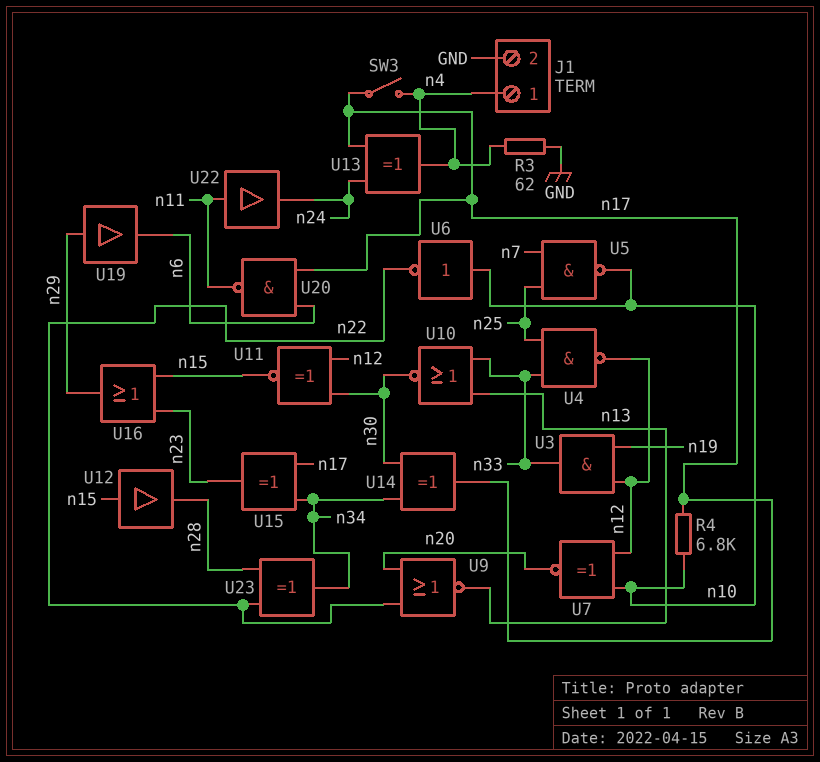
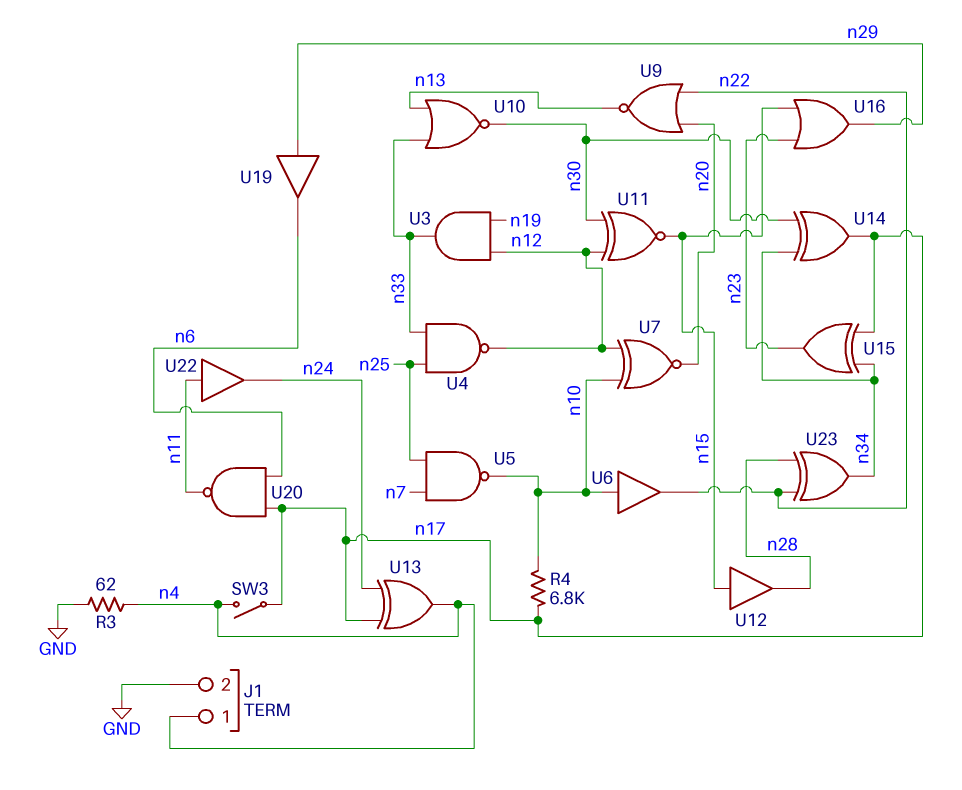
U6: NOT (in n10, out n22) -> buffer (in n10, out n22)

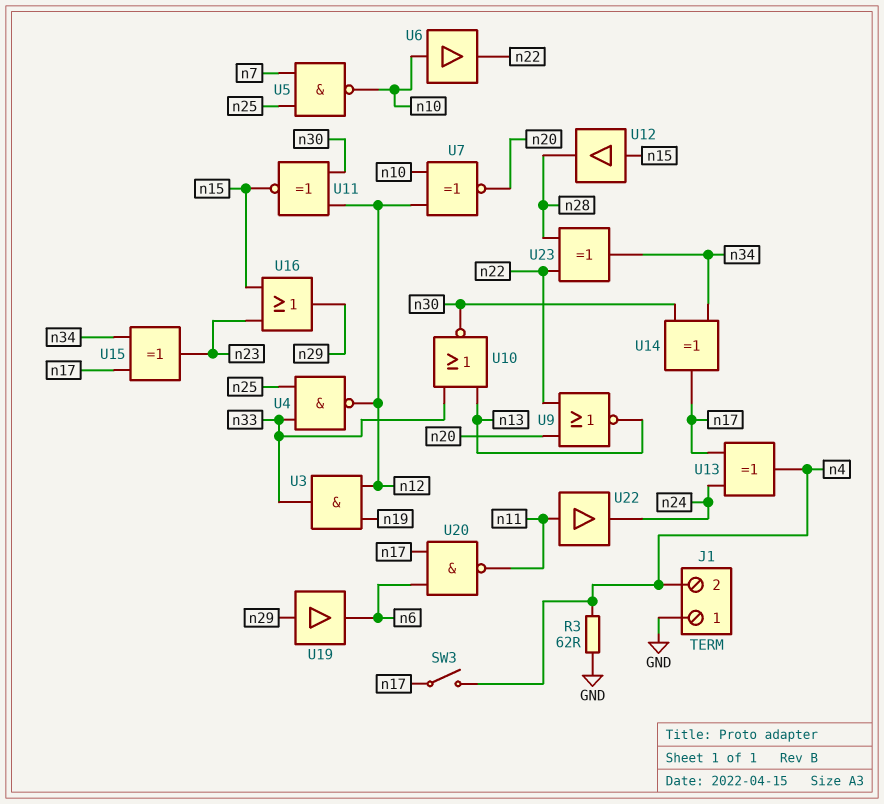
J1 pin 1: n4 -> GND
J1 pin 2: GND -> n4
R4: 6.8k (n10, n17) -> none

